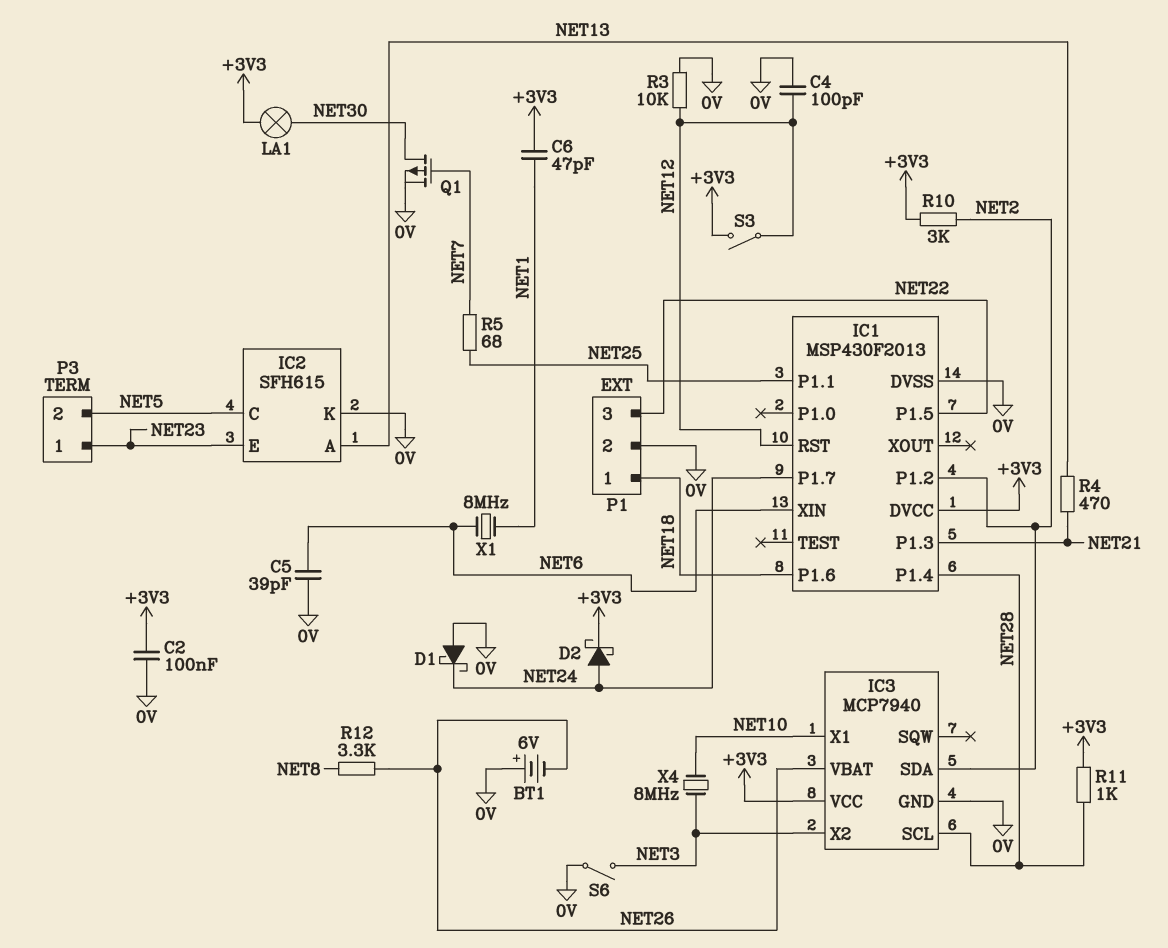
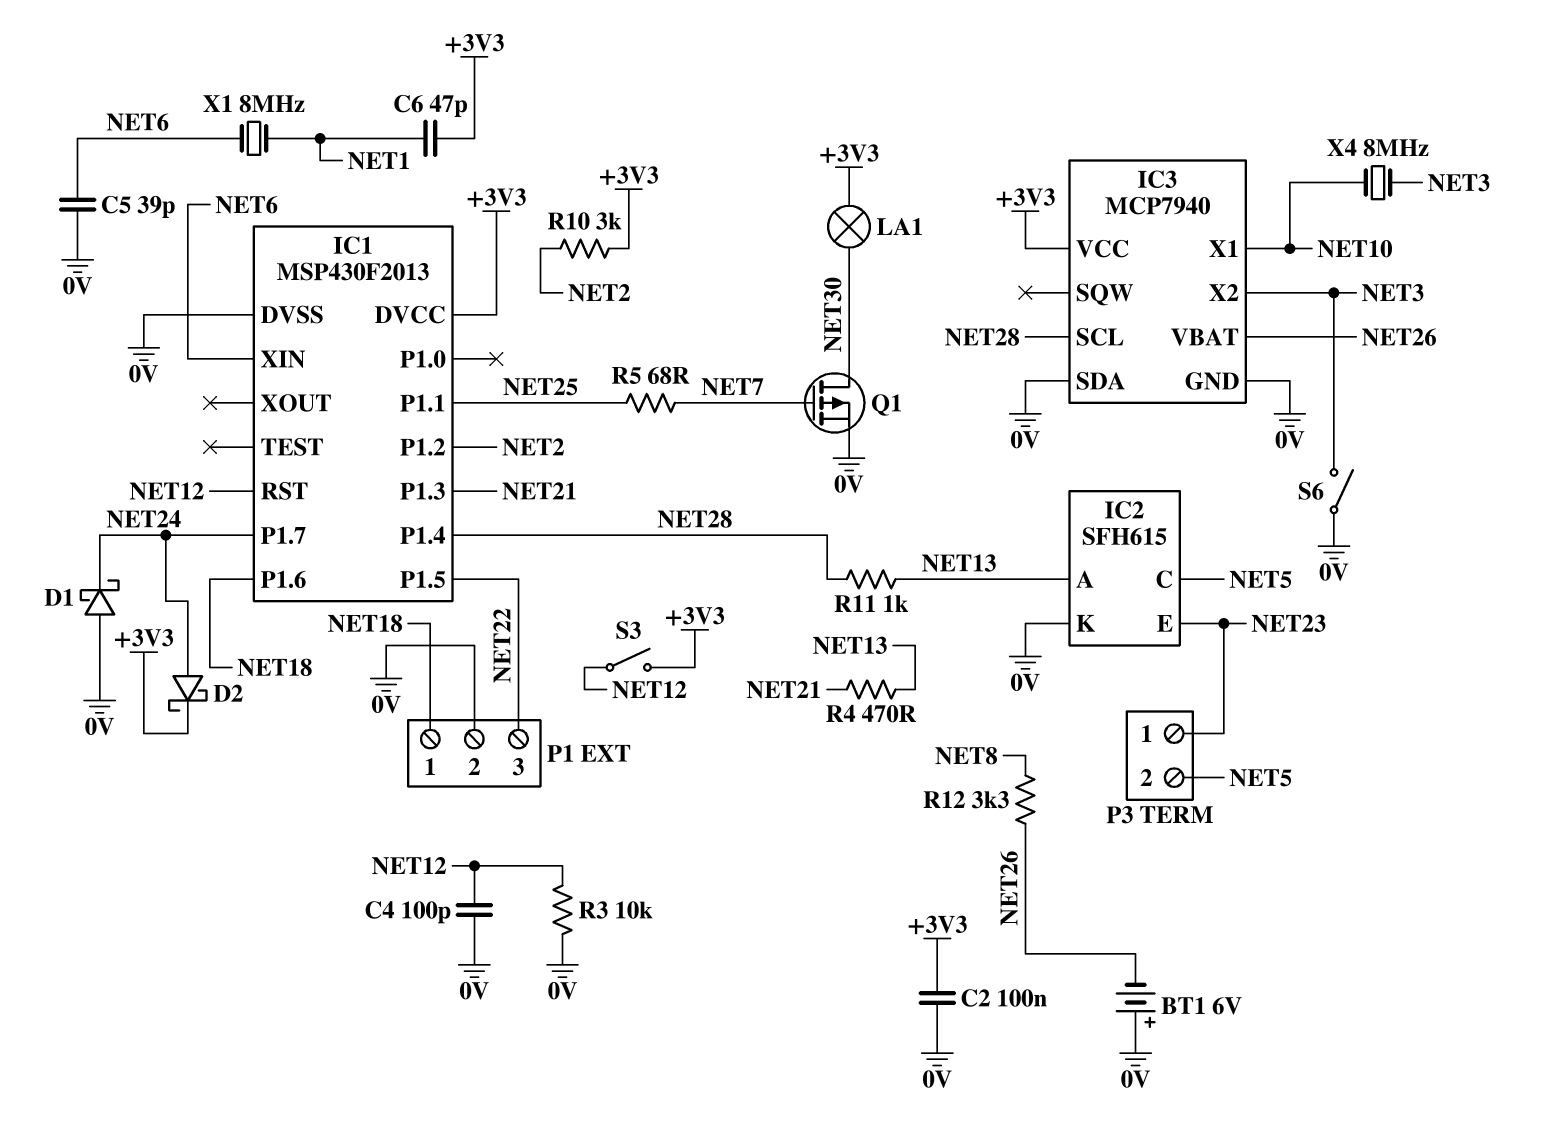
IC3 pin SDA: NET2 -> 0V
R11: 1k (+3V3, NET28) -> 1k (NET13, NET28)

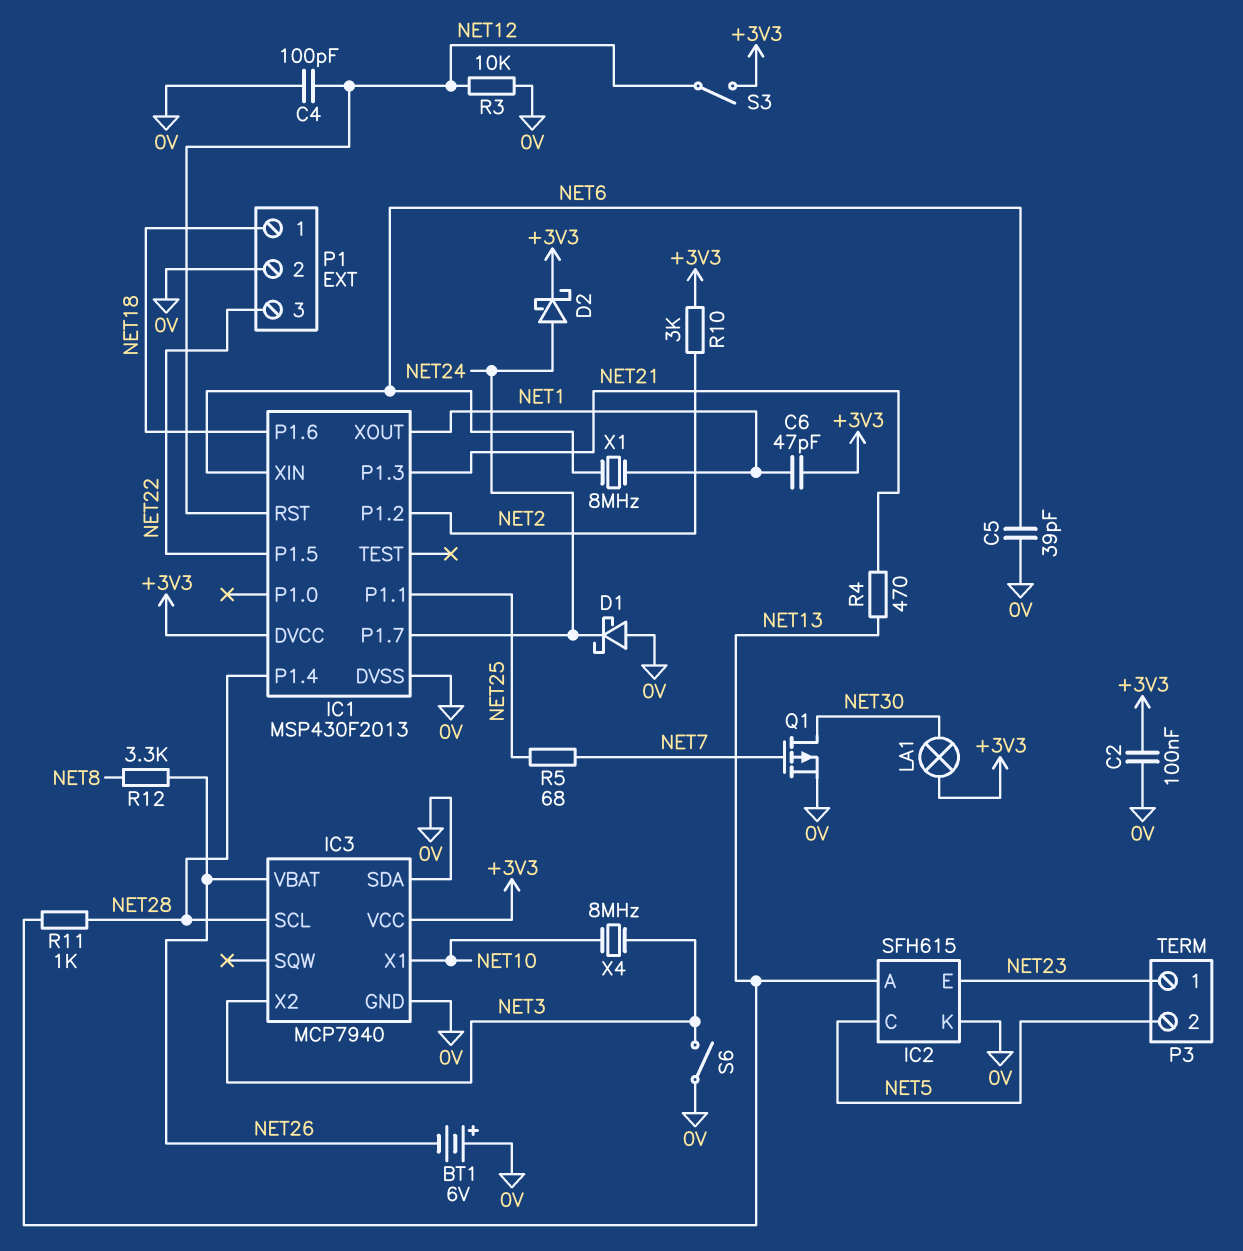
IC1 pin XOUT: none -> NET1

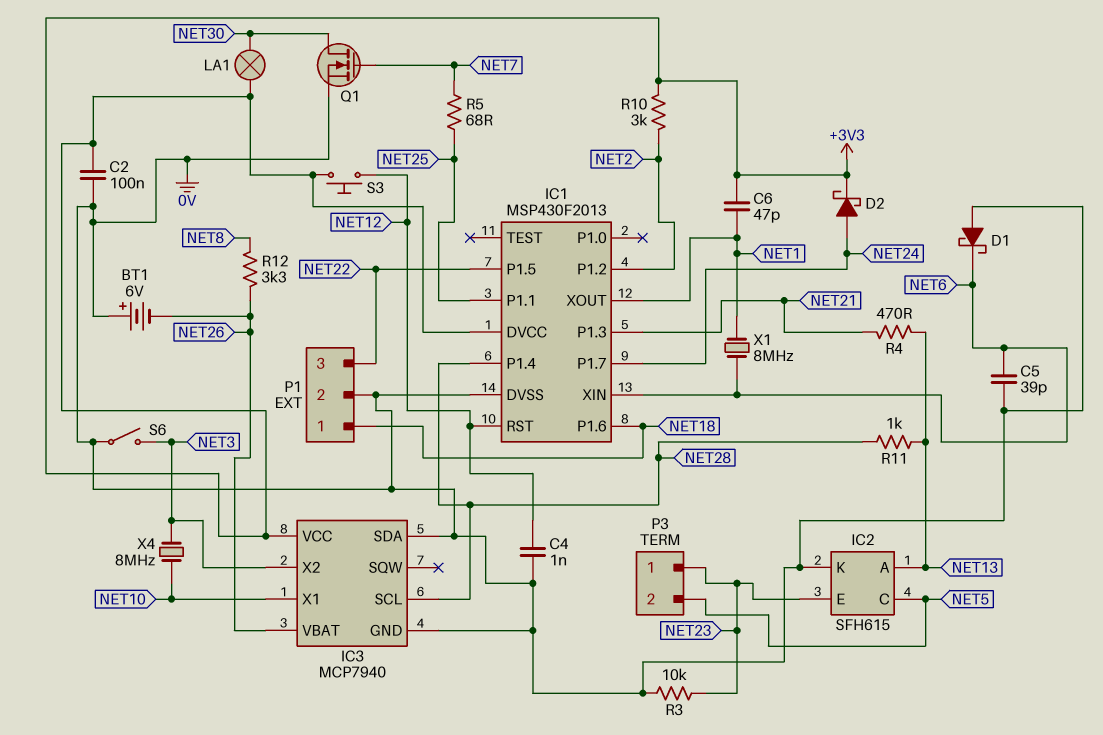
C4: 100pF (0V, NET12) -> 1nF (0V, NET12)
D1: schottky (A 0V, K NET24) -> schottky (A 0V, K NET6)
Q1: PMOS (G NET7, D NET30, S 0V) -> NMOS (G NET7, D NET30, S 0V)
R3: 10k (0V, NET12) -> 10k (0V, NET23)
S3: switch (+3V3, NET12) -> button (+3V3, NET12)

